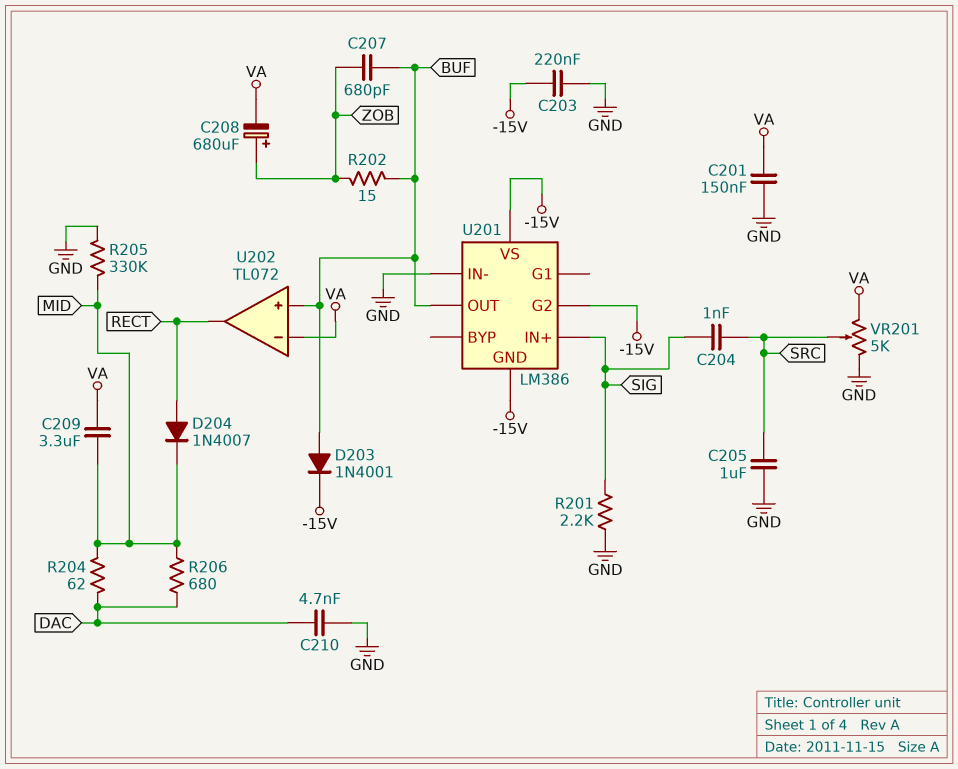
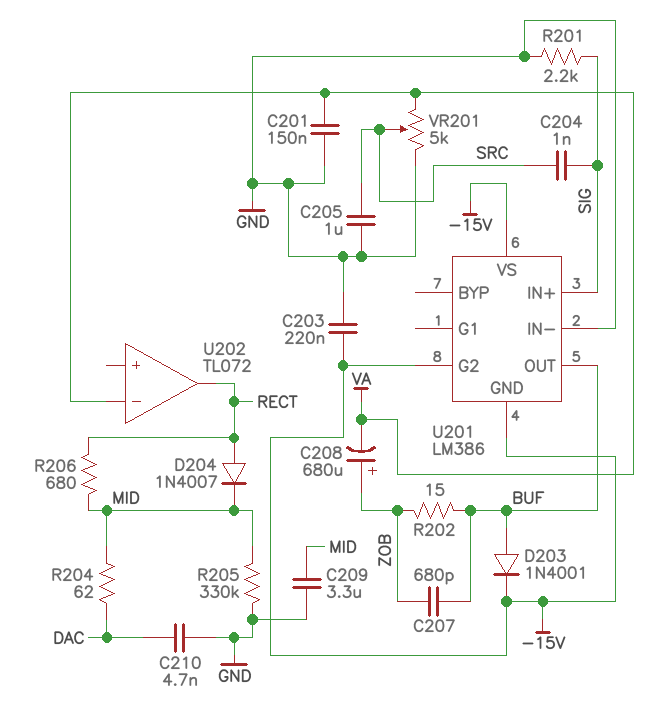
C209: 3.3uF (MID, VA) -> 3.3uF (GND, MID)
R206: 680 (DAC, MID) -> 680 (MID, RECT)
U202 pin in+: BUF -> none

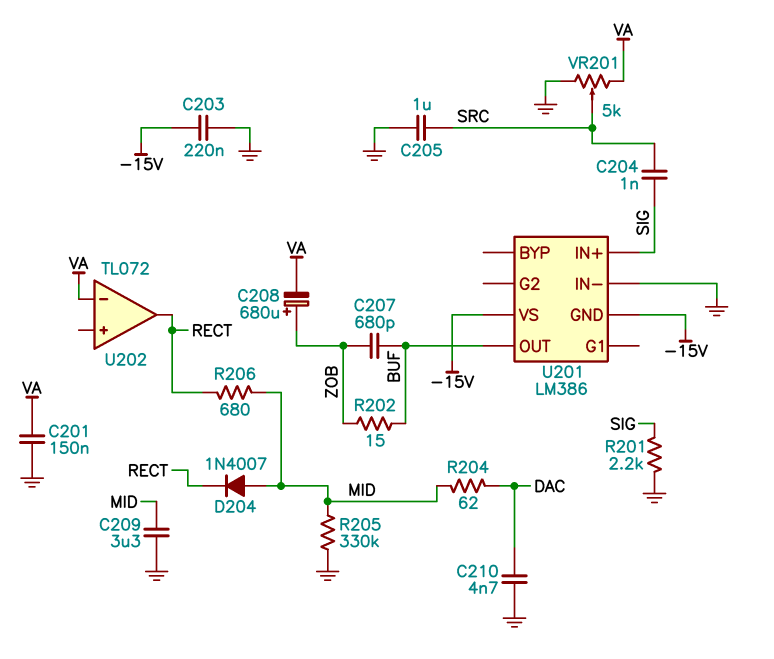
D203: diode 1N4001 (A BUF, K -15V) -> none
D204: diode 1N4007 (A RECT, K MID) -> diode 1N4007 (A MID, K RECT)
U201 pin G2: -15V -> none

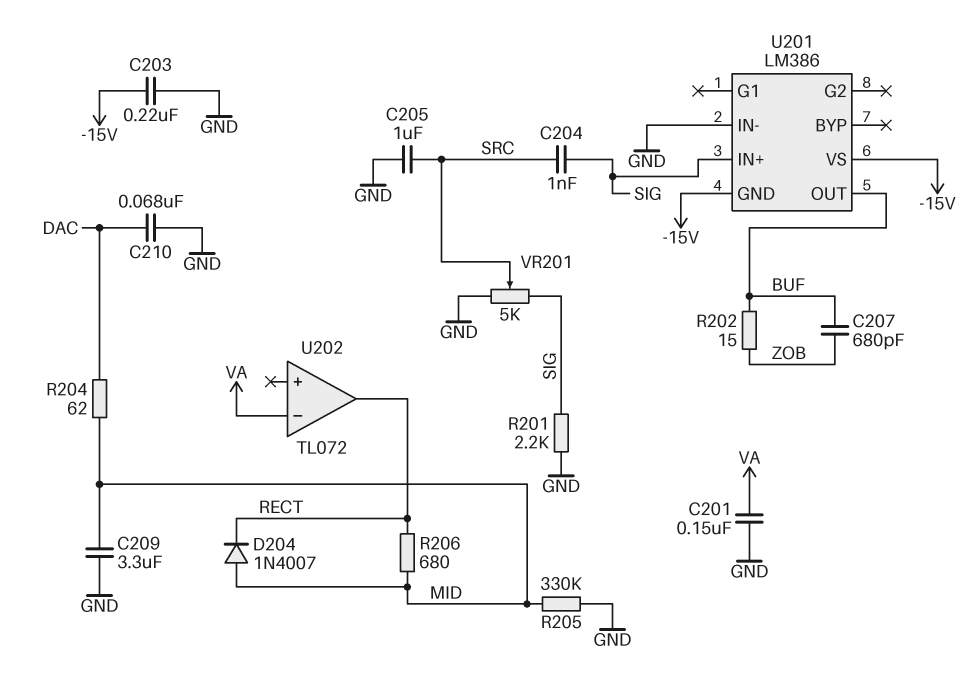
C208: 680uF (plus ZOB, minus VA) -> none
C210: 4.7nF (DAC, GND) -> 68nF (DAC, GND)
VR201: 5k (GND, VA, wiper SRC) -> 5k (GND, SIG, wiper SRC)

